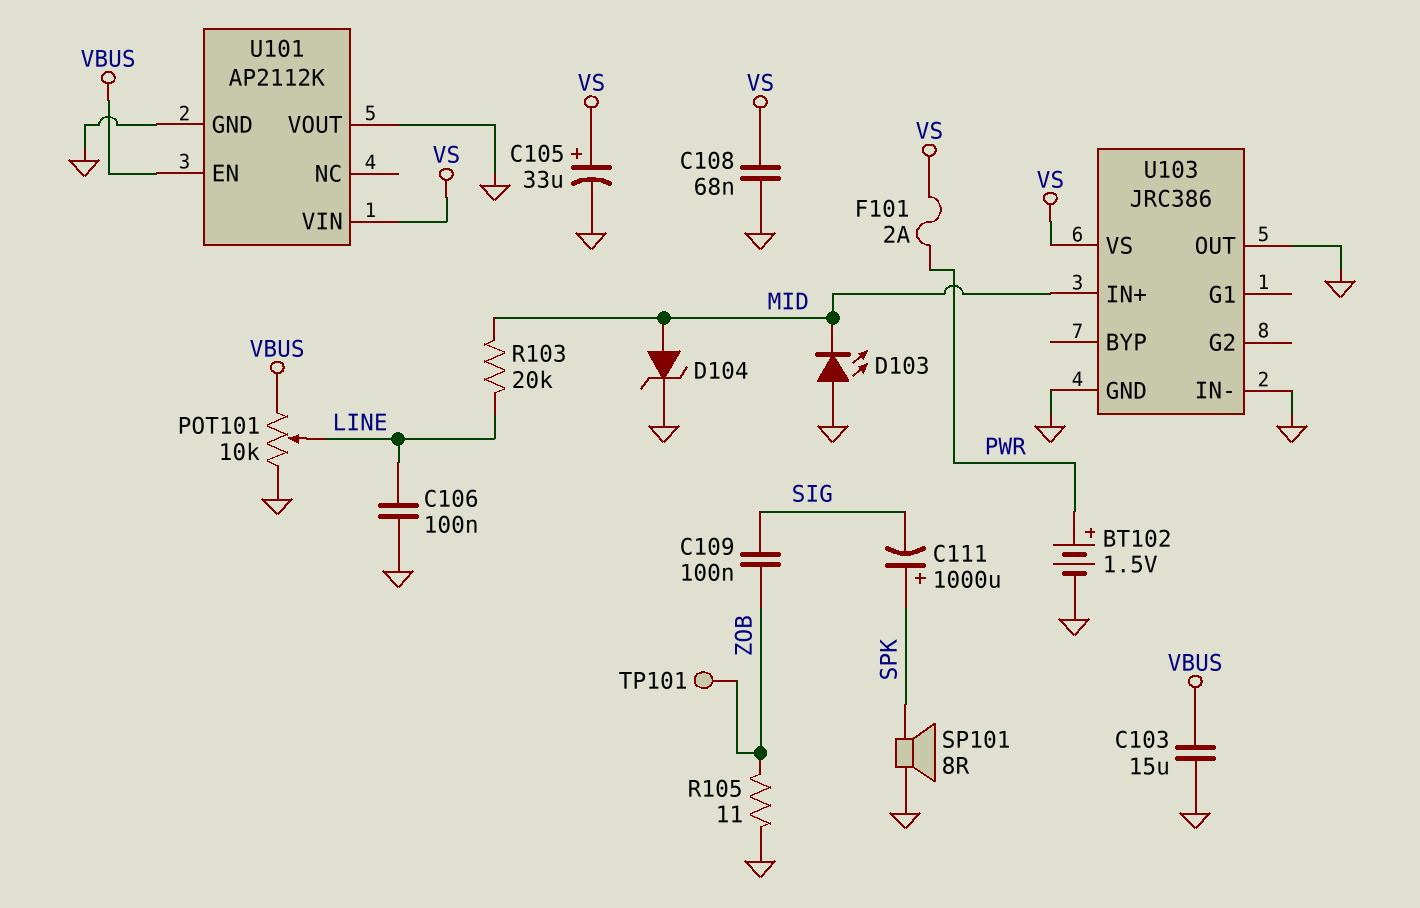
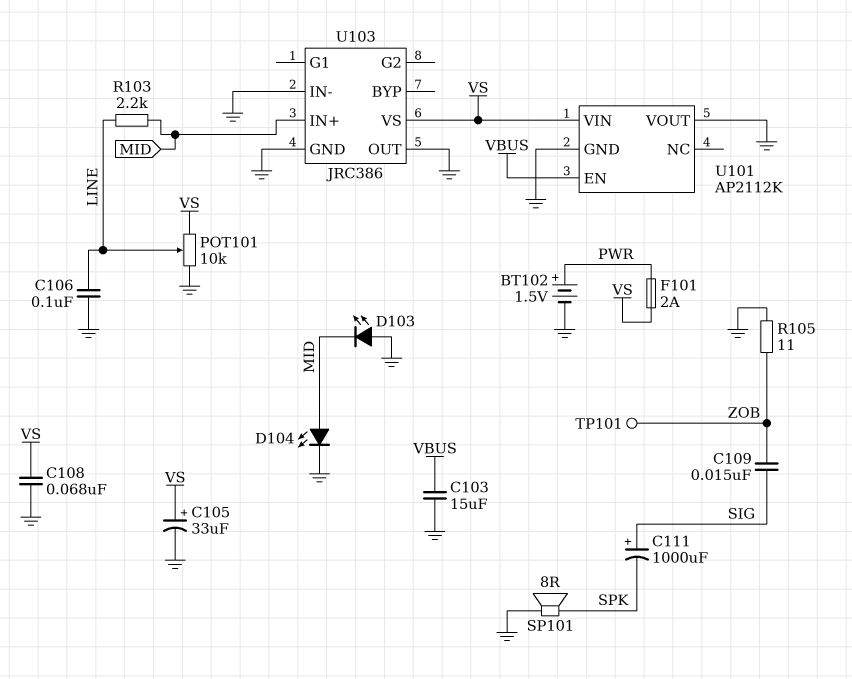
C109: 100nF (SIG, ZOB) -> 15nF (SIG, ZOB)
C111: 1000uF (plus SPK, minus SIG) -> 1000uF (plus SIG, minus SPK)
D104: zener (A MID, K GND) -> LED (A MID, K GND)
POT101: 10k (GND, VBUS, wiper LINE) -> 10k (GND, VS, wiper LINE)
R103: 20k (LINE, MID) -> 2.2k (LINE, MID)

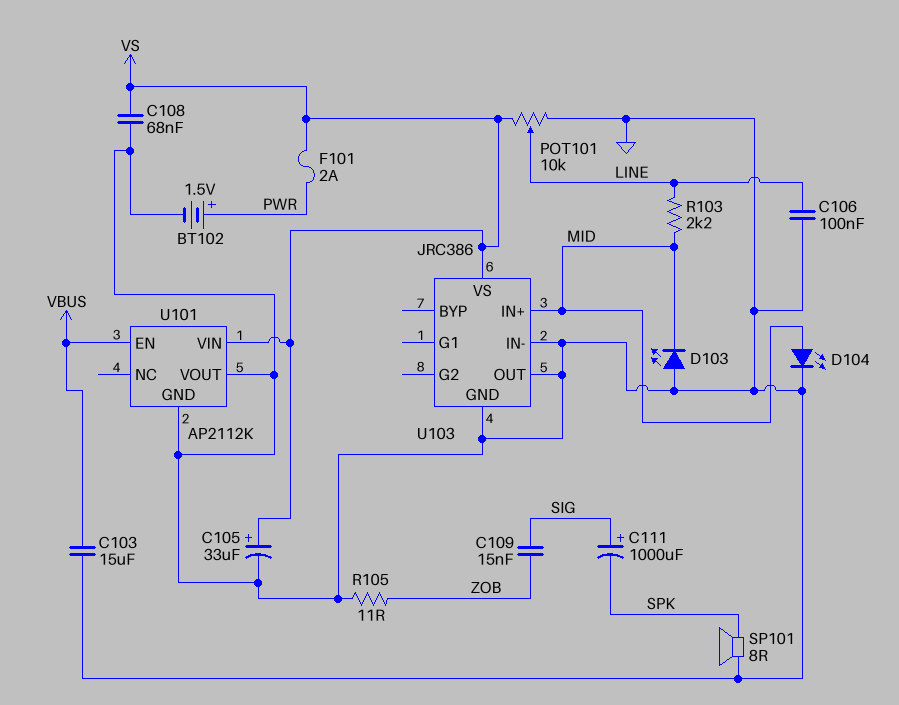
TP101: test point (ZOB) -> none

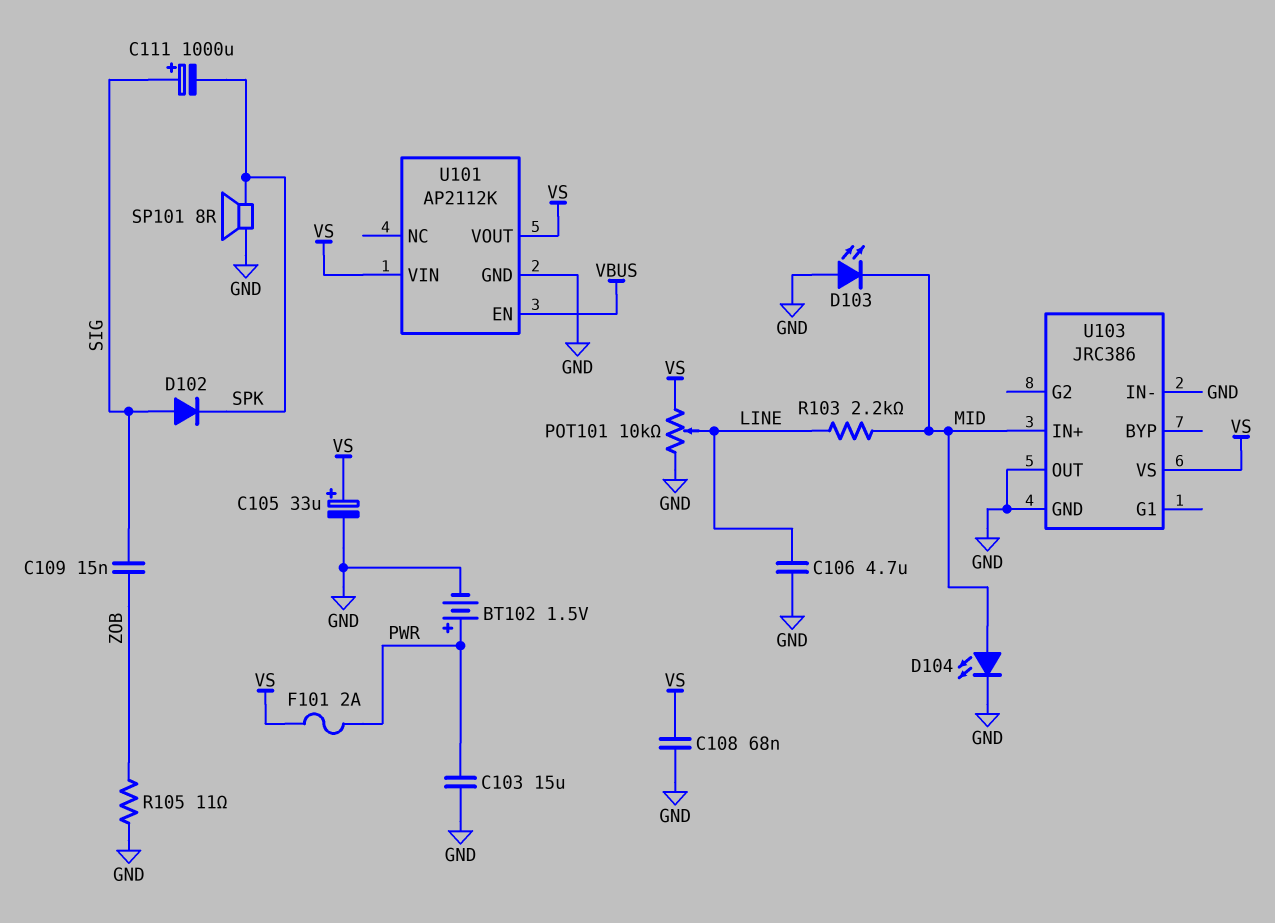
C103: 15uF (GND, VBUS) -> 15uF (GND, PWR)
C106: 100nF (GND, LINE) -> 4.7uF (GND, LINE)
D102: none -> diode (A SIG, K SPK)
U101 pin VOUT: GND -> VS

